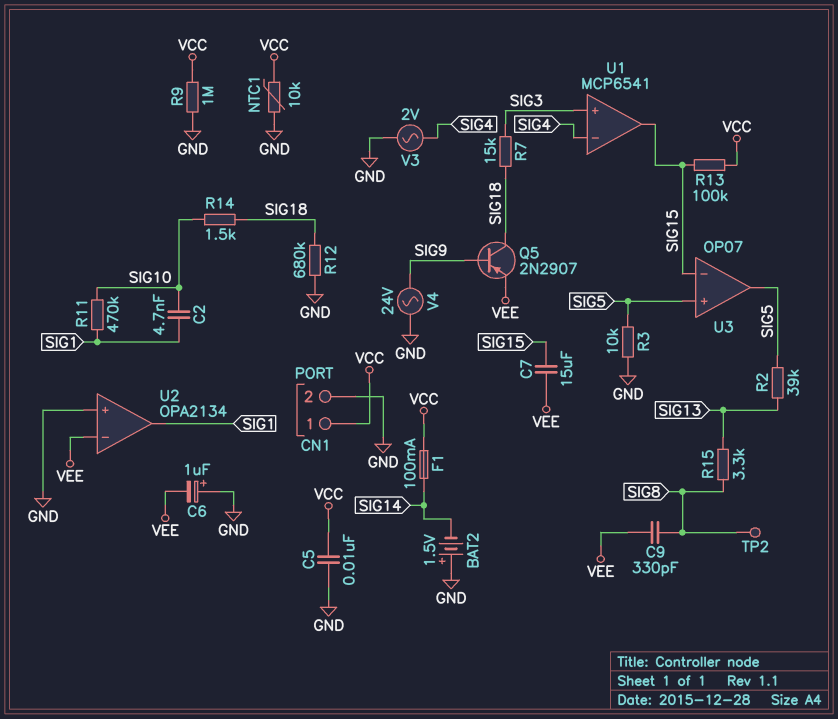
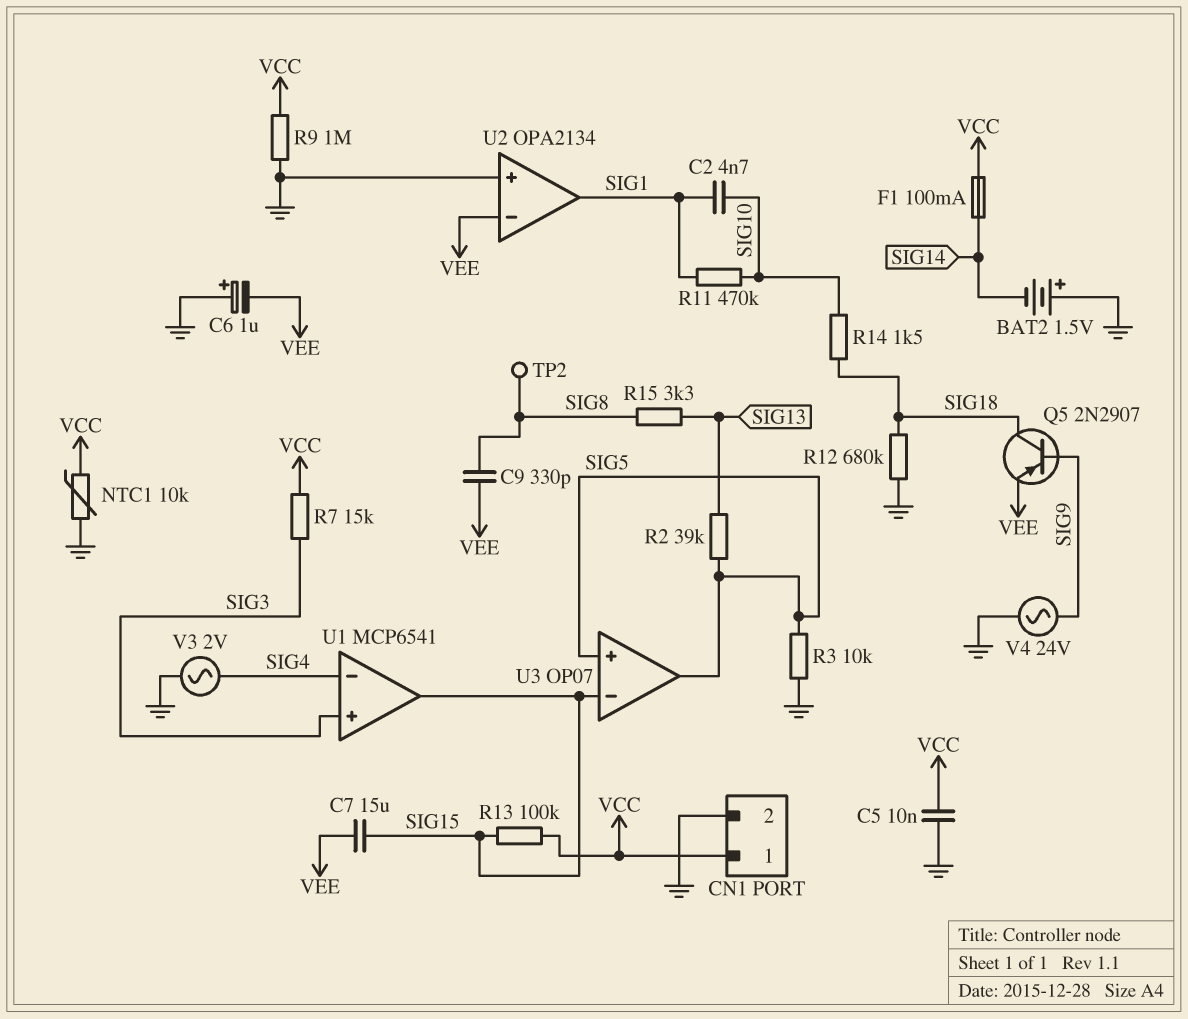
R7: 15k (SIG3, SIG18) -> 15k (SIG3, VCC)

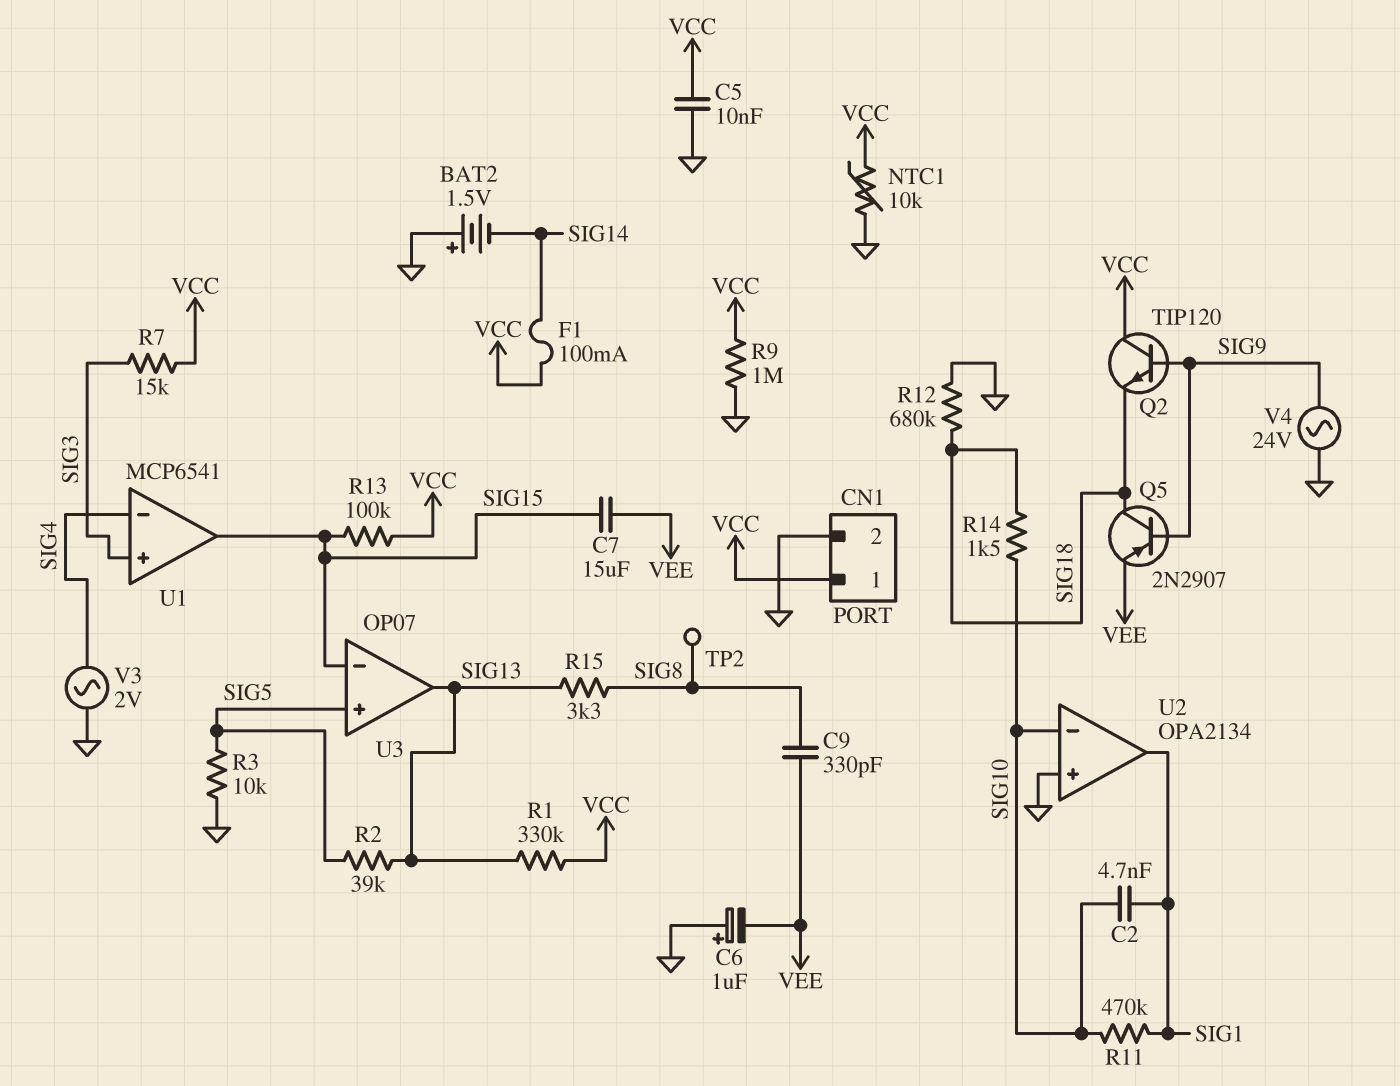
Q2: none -> NPN TIP120 (B SIG9, C VCC, E SIG18)
R1: none -> 330k (SIG13, VCC)
U2 pin in-: VEE -> SIG10
U3 pin out: SIG5 -> SIG13

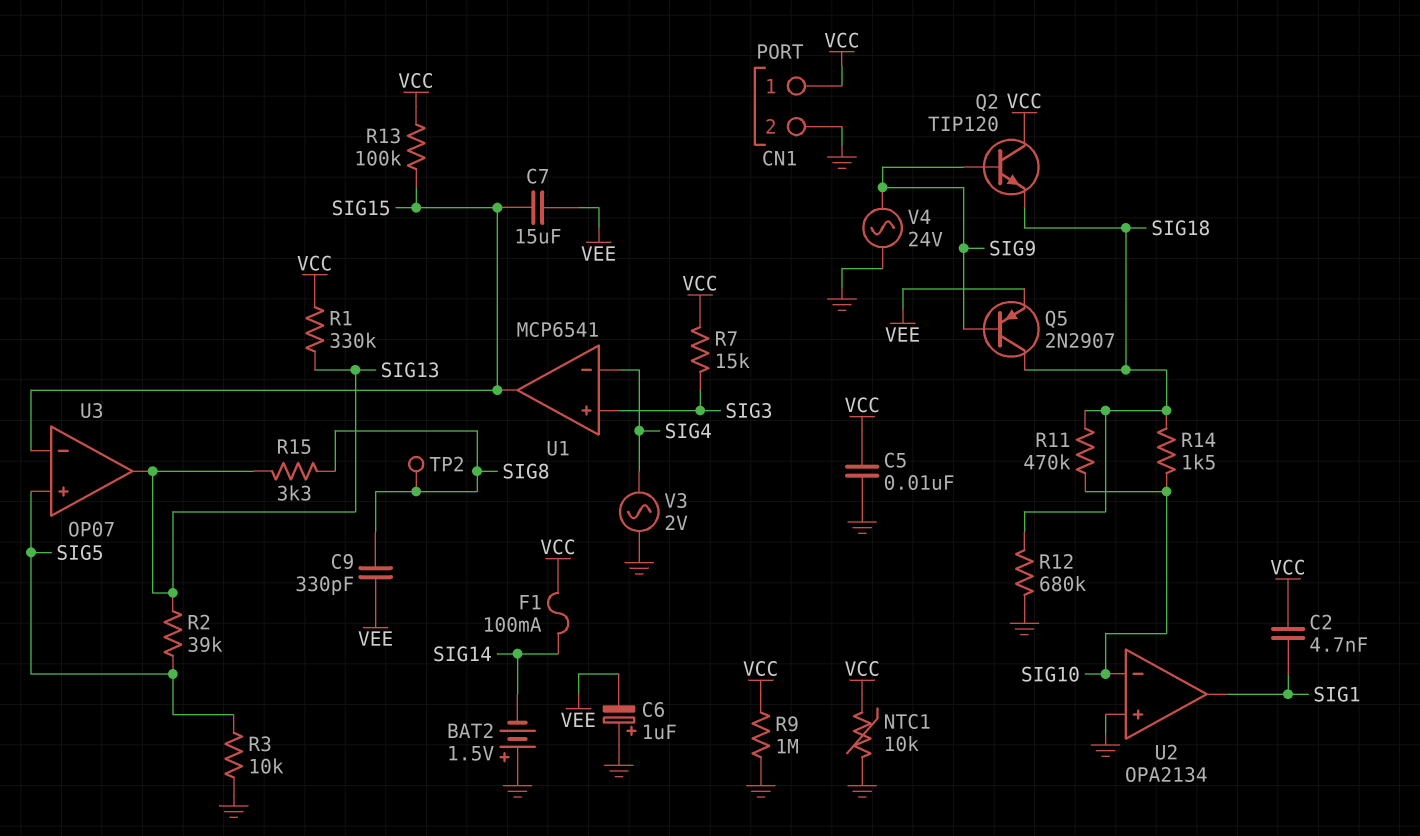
C2: 4.7nF (SIG1, SIG10) -> 4.7nF (SIG1, VCC)
R11: 470k (SIG1, SIG10) -> 470k (SIG10, SIG18)

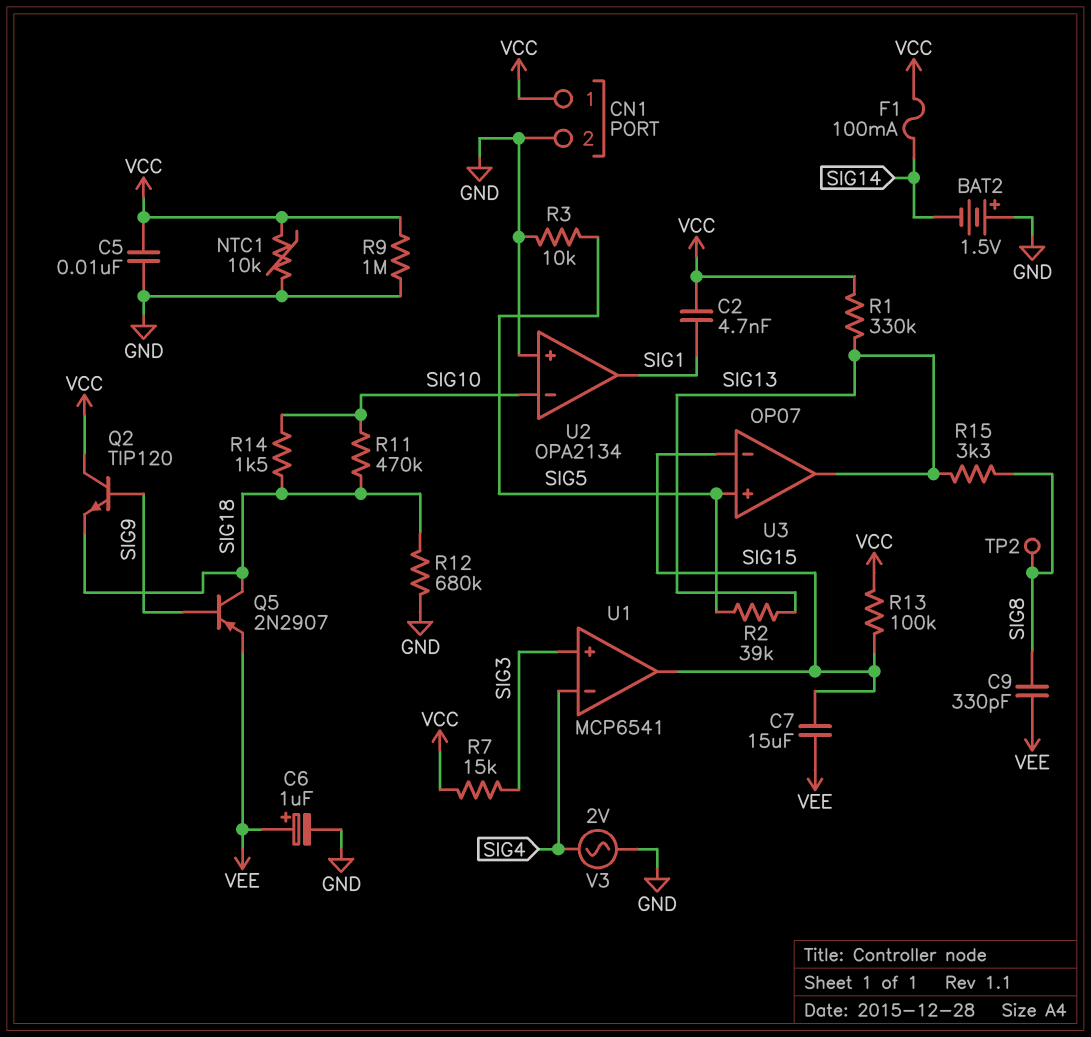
C6: 1uF (plus GND, minus VEE) -> 1uF (plus VEE, minus GND)
V4: AC 24V (GND, SIG9) -> none

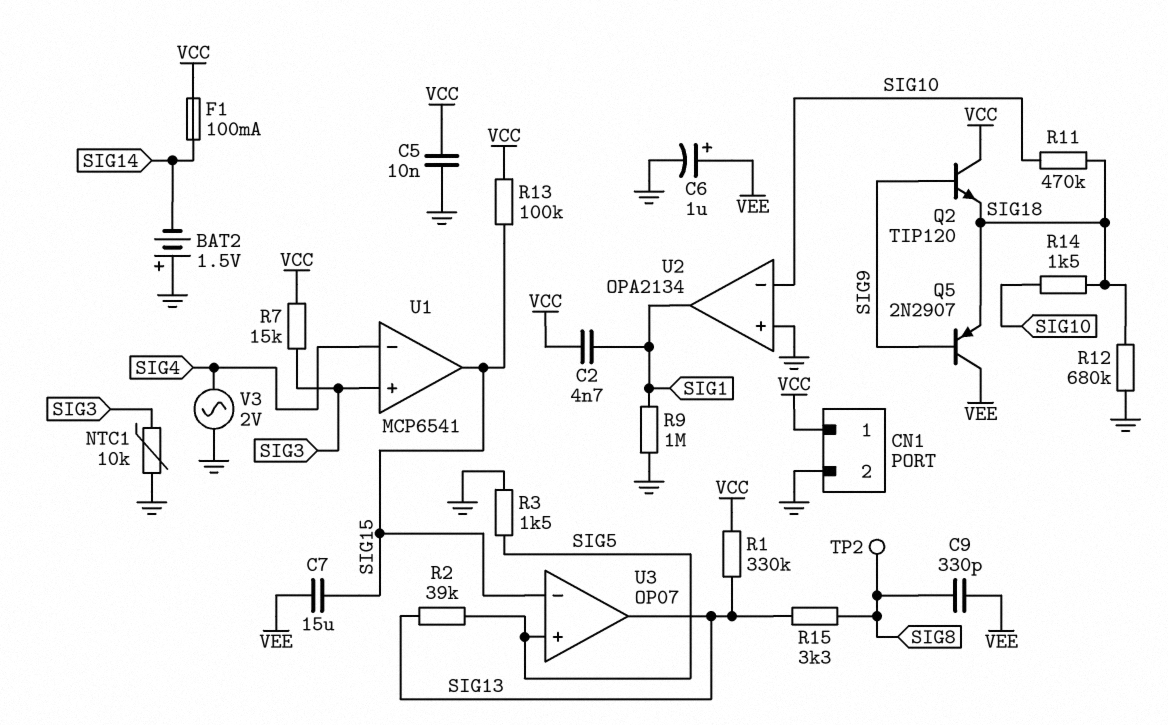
NTC1: 10k (GND, VCC) -> 10k (GND, SIG3)
Q5: PNP 2N2907 (B SIG9, C SIG18, E VEE) -> PNP 2N2907 (B SIG9, C VEE, E SIG18)
R3: 10k (GND, SIG5) -> 1.5k (GND, SIG5)
R9: 1M (GND, VCC) -> 1M (GND, SIG1)

